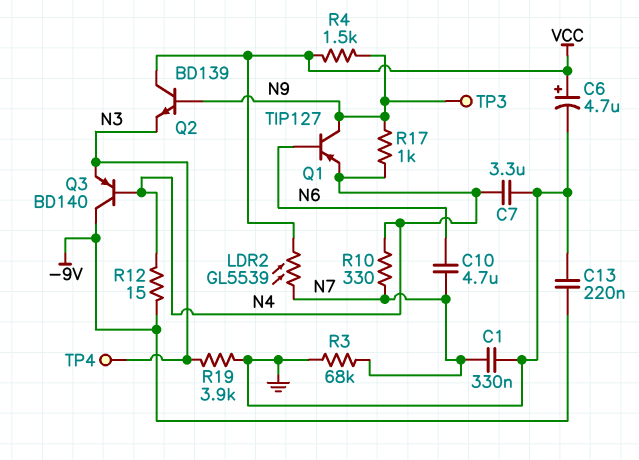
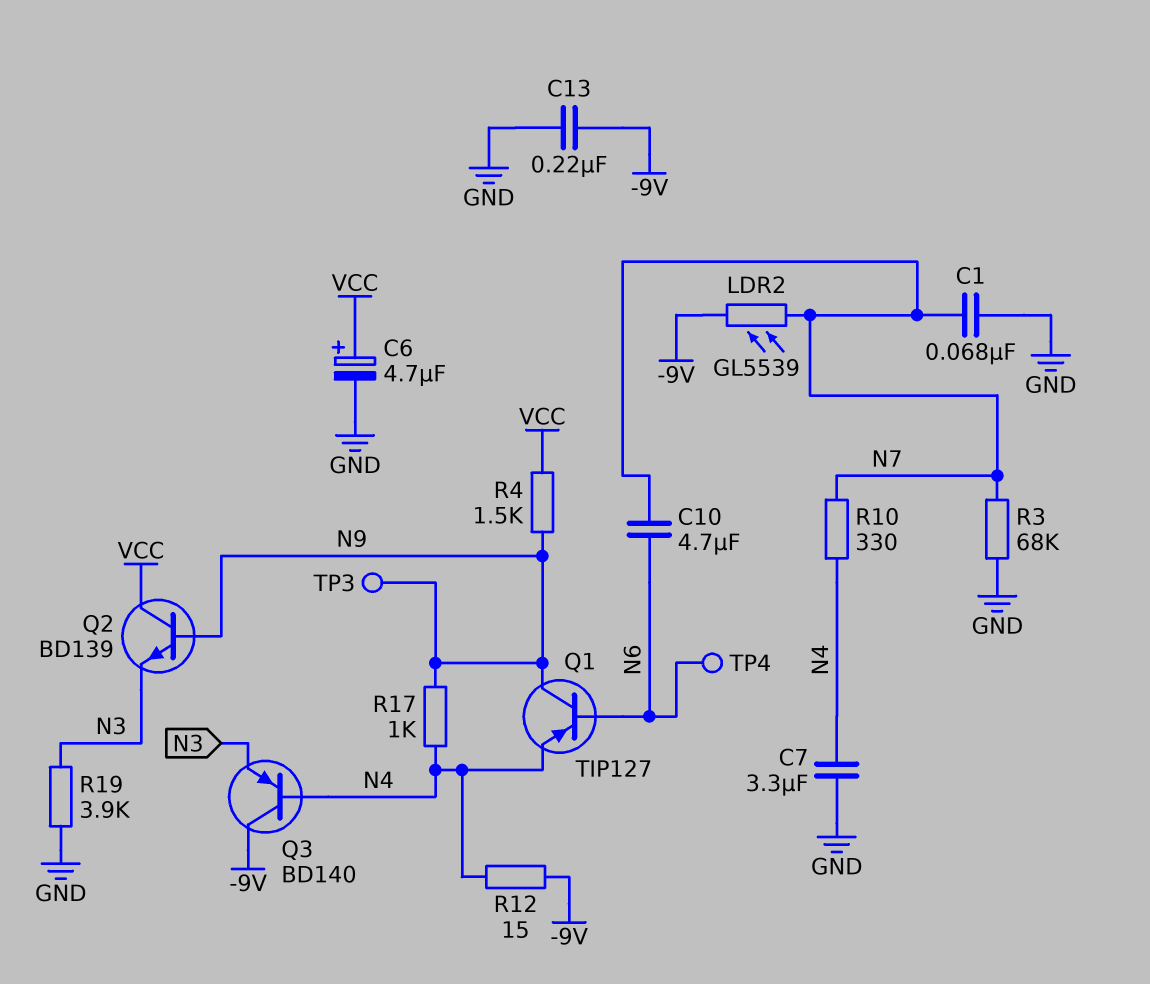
C1: 330nF (GND, N7) -> 68nF (GND, N7)
LDR2: GL5539 (N7, VCC) -> GL5539 (-9V, N7)
TP4: test point (N3) -> test point (N6)

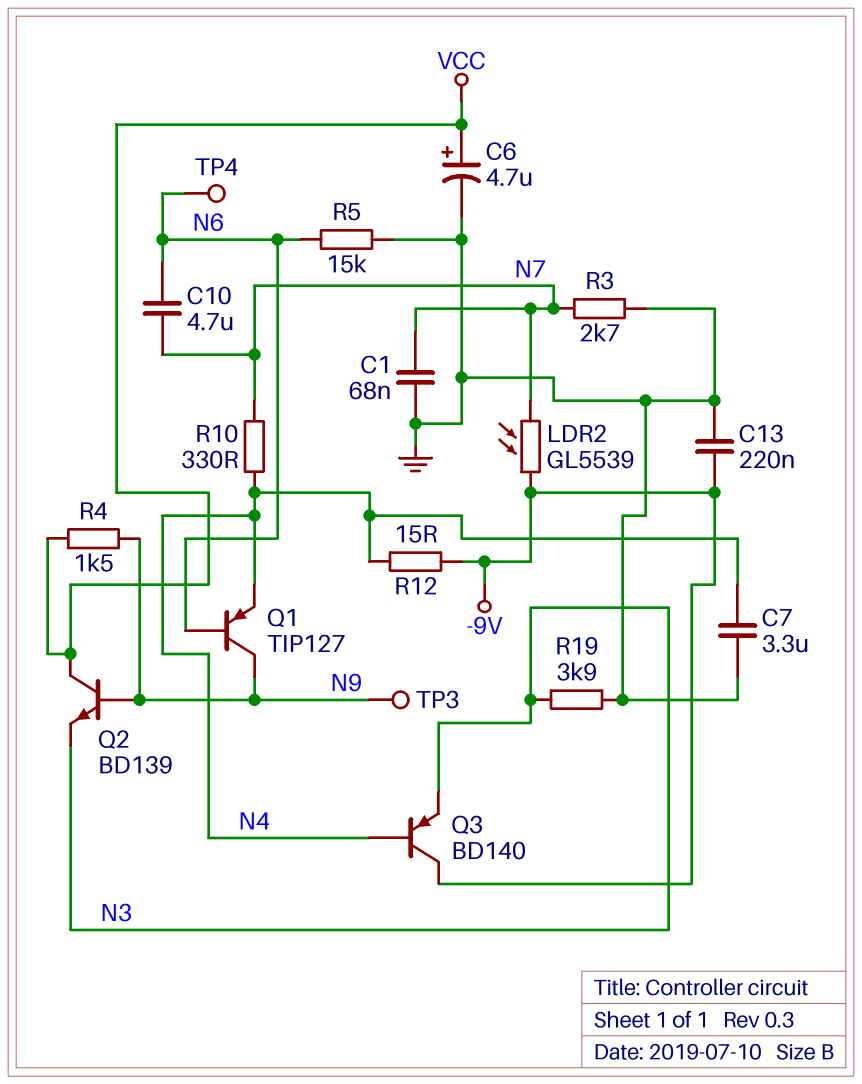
R3: 68k (GND, N7) -> 2.7k (GND, N7)
R5: none -> 15k (GND, N6)
R17: 1k (N4, N9) -> none

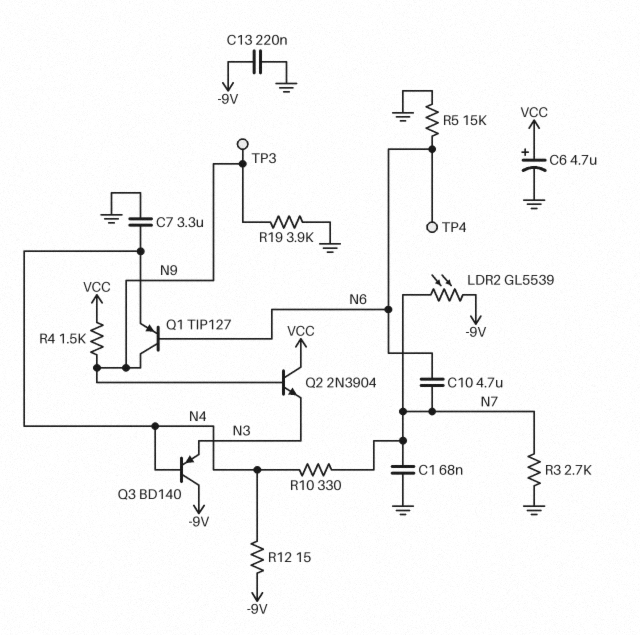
Q2: NPN BD139 (B N9, C VCC, E N3) -> NPN 2N3904 (B N9, C VCC, E N3)
R19: 3.9k (GND, N3) -> 3.9k (GND, N9)

